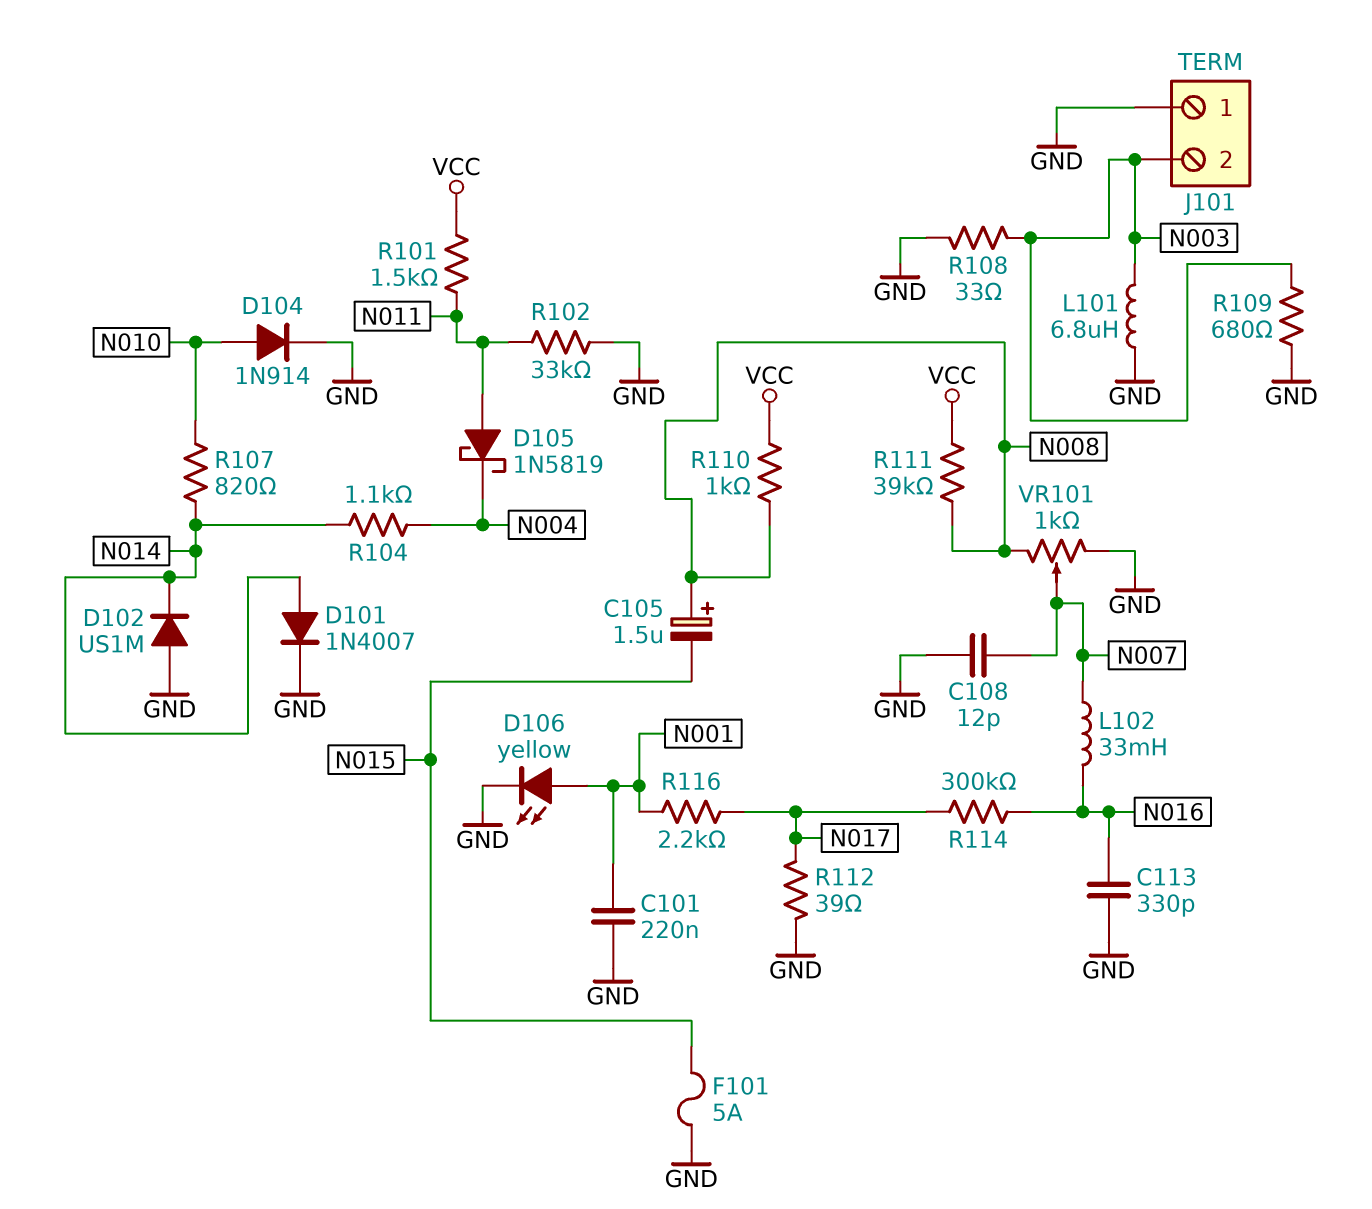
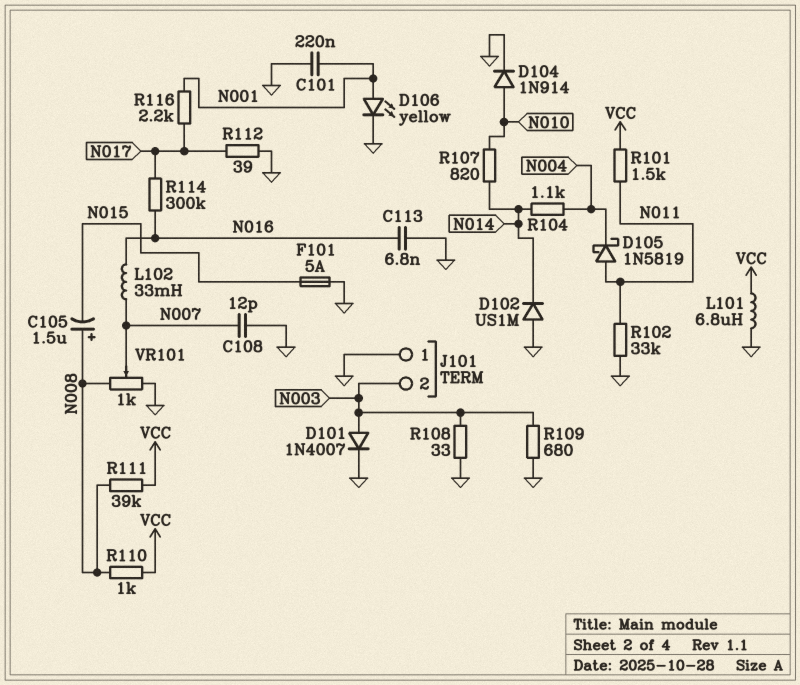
C113: 330pF (GND, N016) -> 6.8nF (GND, N016)
D101: diode 1N4007 (A N014, K GND) -> diode 1N4007 (A N003, K GND)
L101: 6.8uH (GND, N003) -> 6.8uH (GND, VCC)

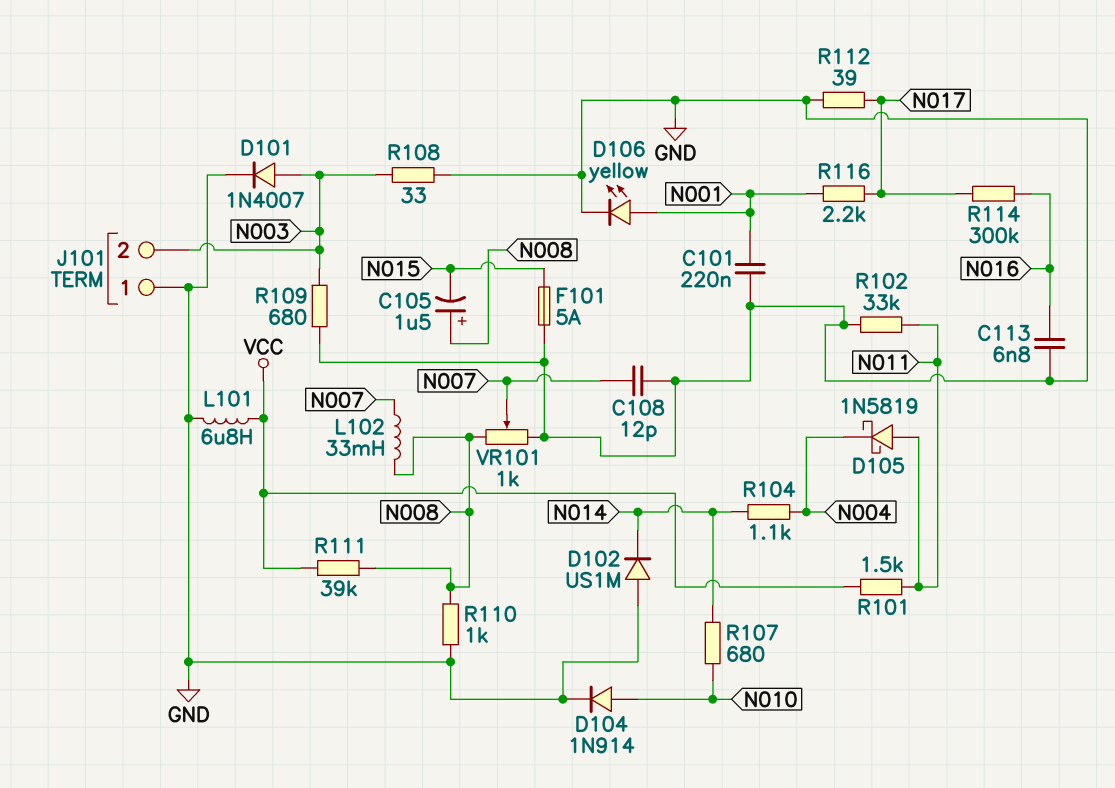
L102: 33mH (N007, N016) -> 33mH (N007, N008)
R107: 820 (N010, N014) -> 680 (N010, N014)
R110: 1k (N008, VCC) -> 1k (GND, N008)

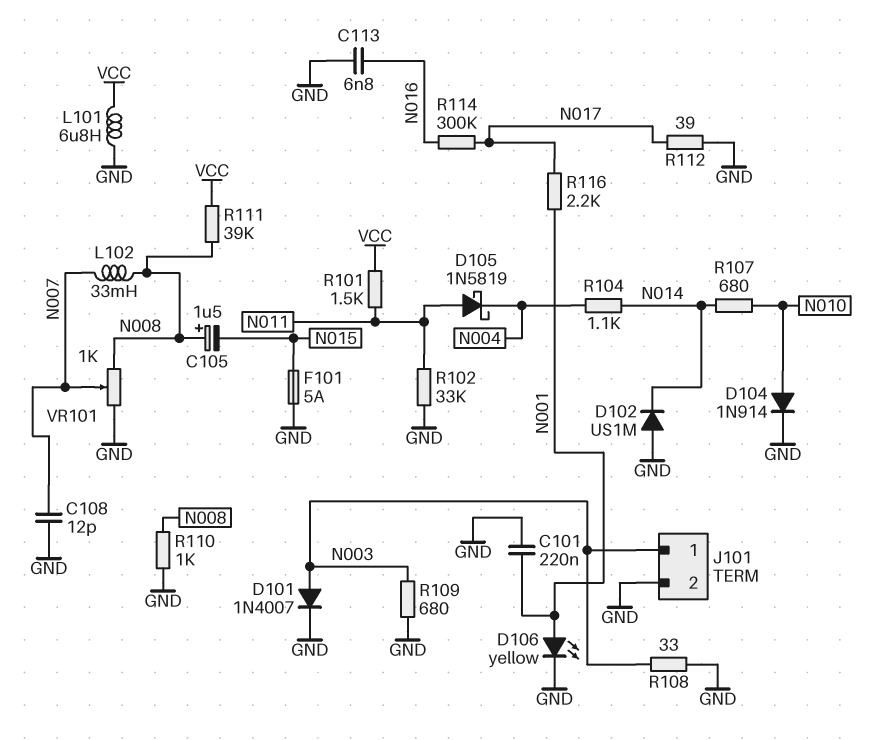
J101 pin 1: GND -> N003
J101 pin 2: N003 -> GND

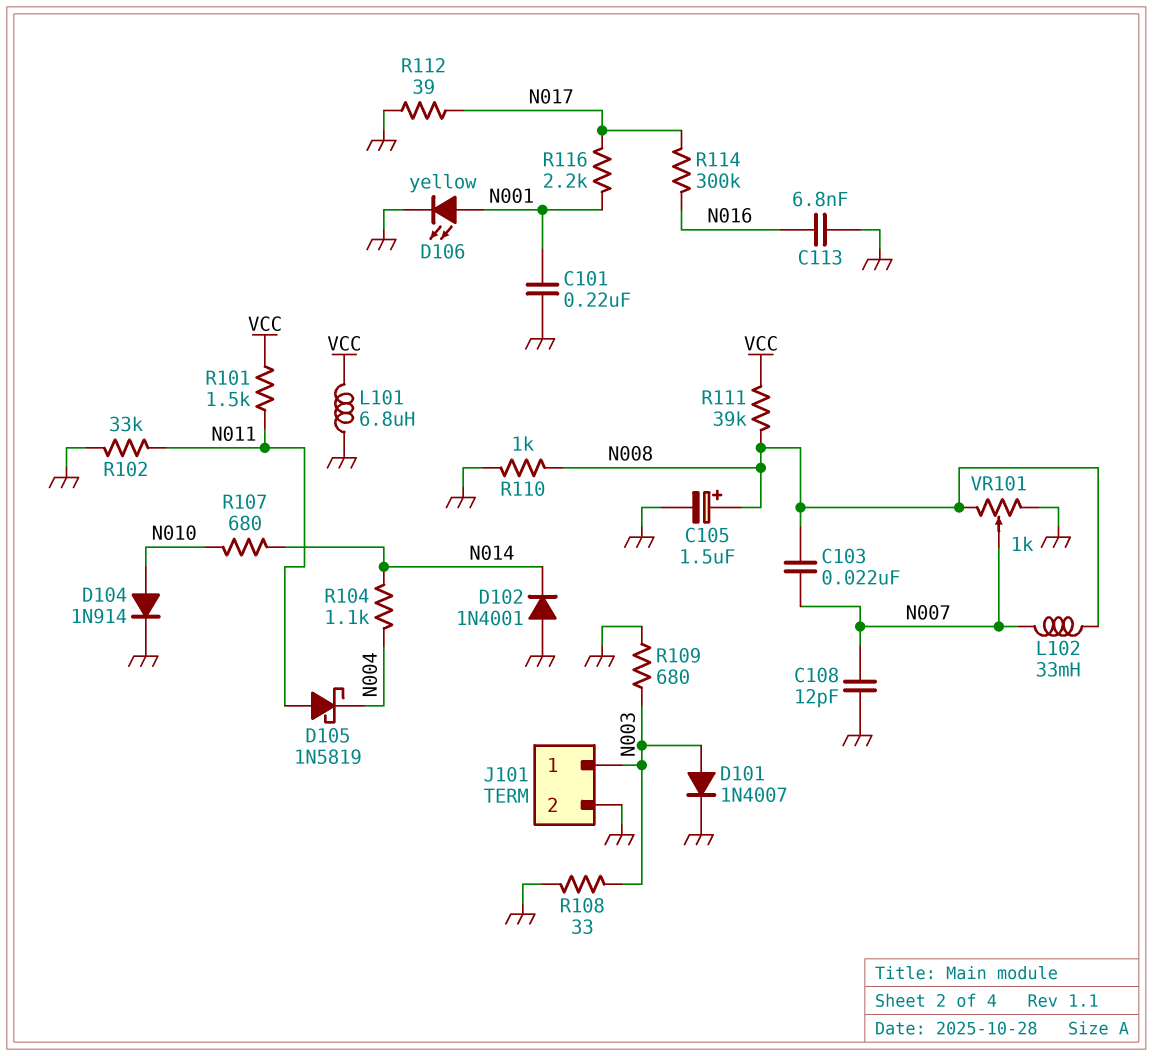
C103: none -> 22nF (N007, N008)
C105: 1.5uF (plus N008, minus N015) -> 1.5uF (plus N008, minus GND)
D102: diode US1M (A GND, K N014) -> diode 1N4001 (A GND, K N014)
F101: 5A (GND, N015) -> none

